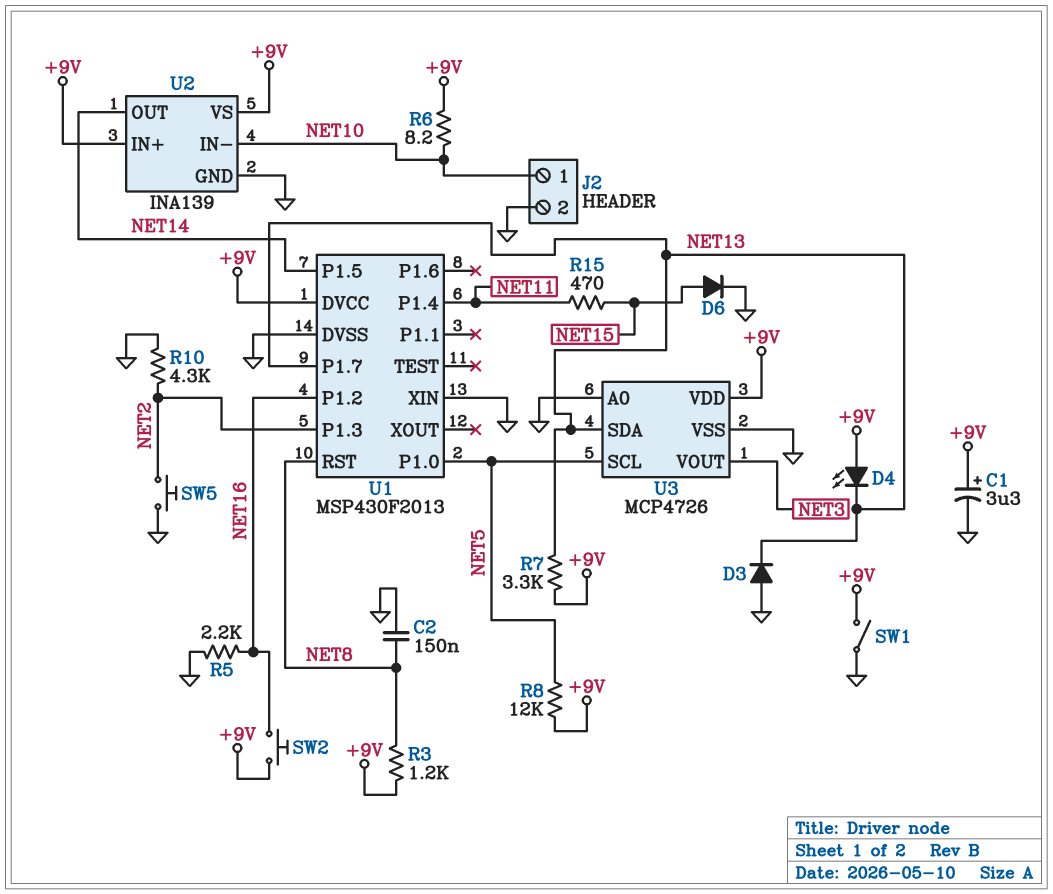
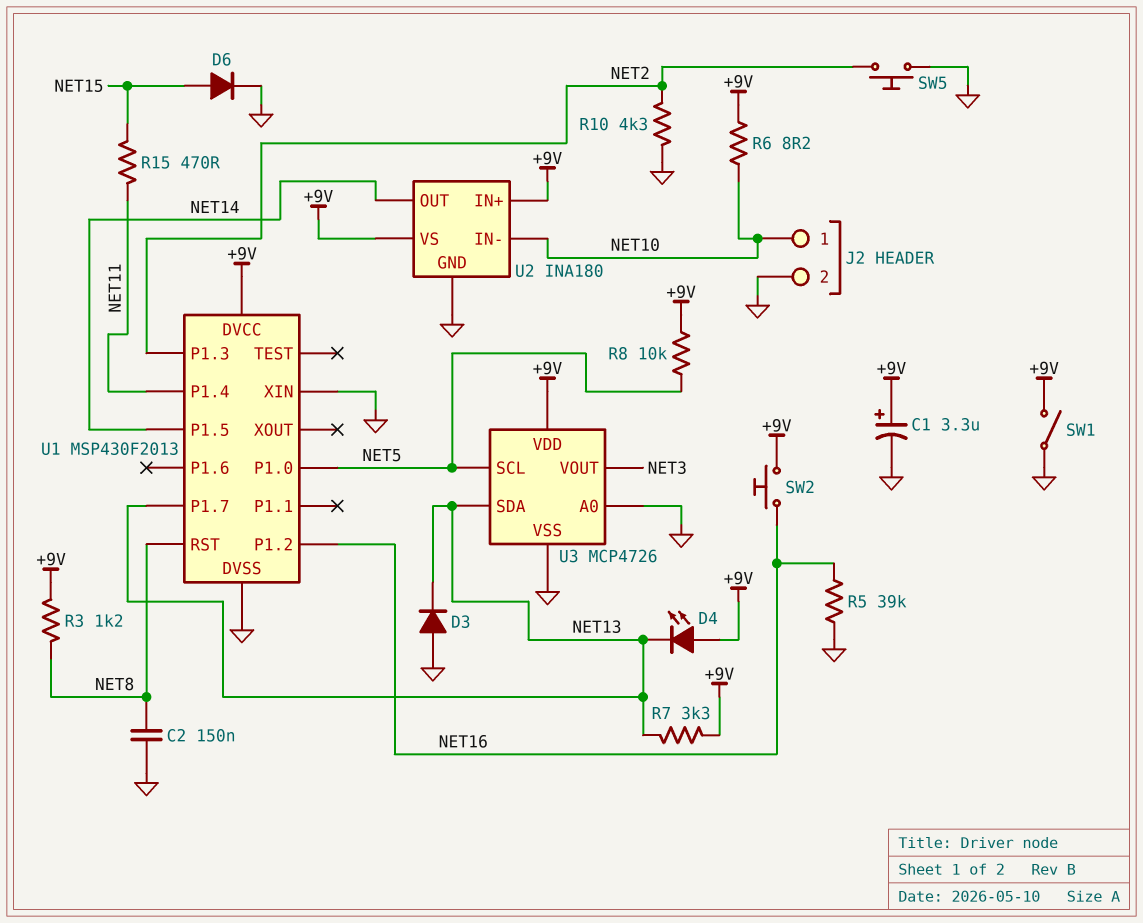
R5: 2.2k (GND, NET16) -> 39k (GND, NET16)
R8: 12k (+9V, NET5) -> 10k (+9V, NET5)
U2: INA139 -> INA180

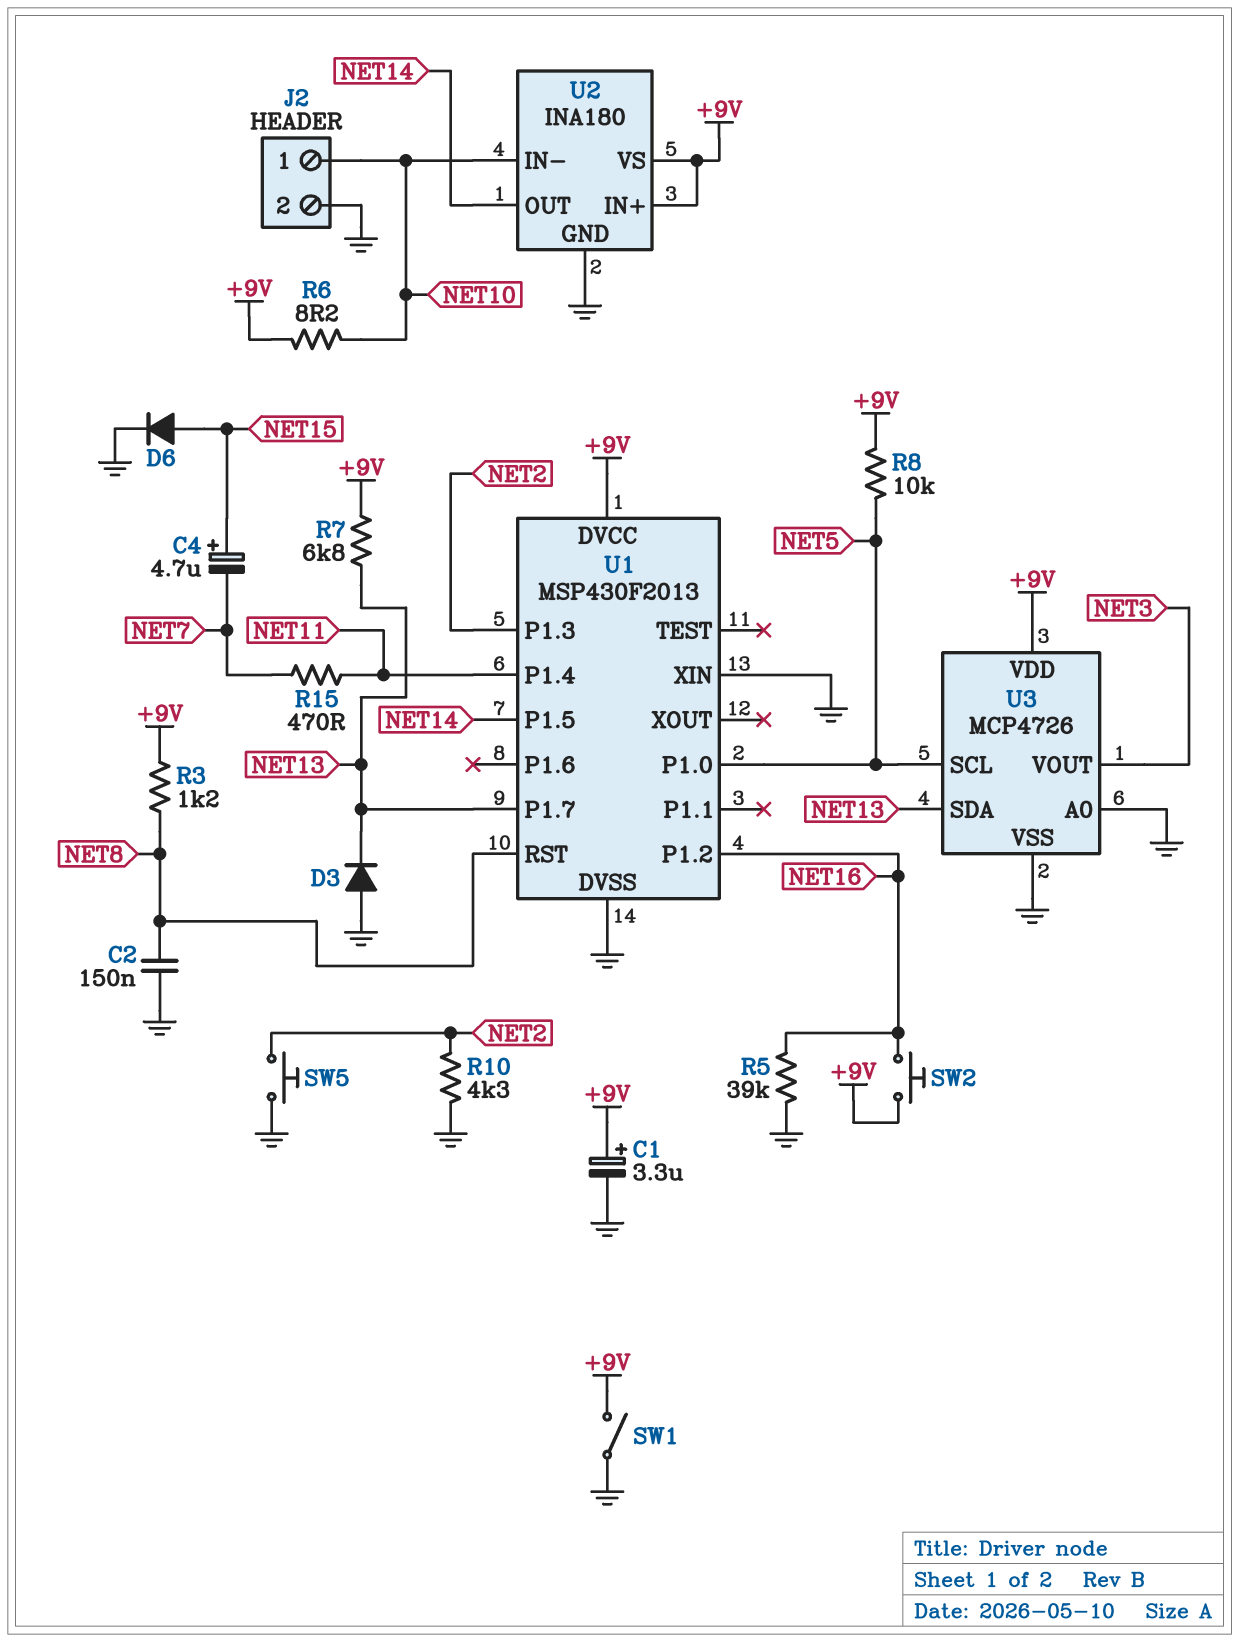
C4: none -> 4.7uF (plus NET15, minus NET7)
D4: LED (A +9V, K NET13) -> none
R7: 3.3k (+9V, NET13) -> 6.8k (+9V, NET13)
R15: 470 (NET11, NET15) -> 470 (NET7, NET11)

